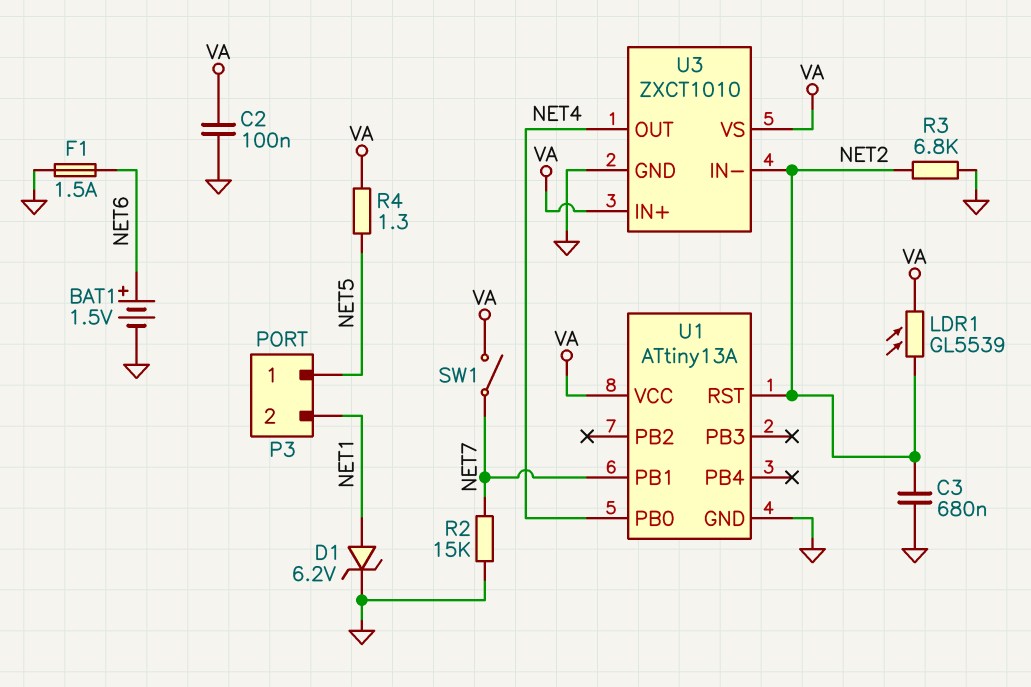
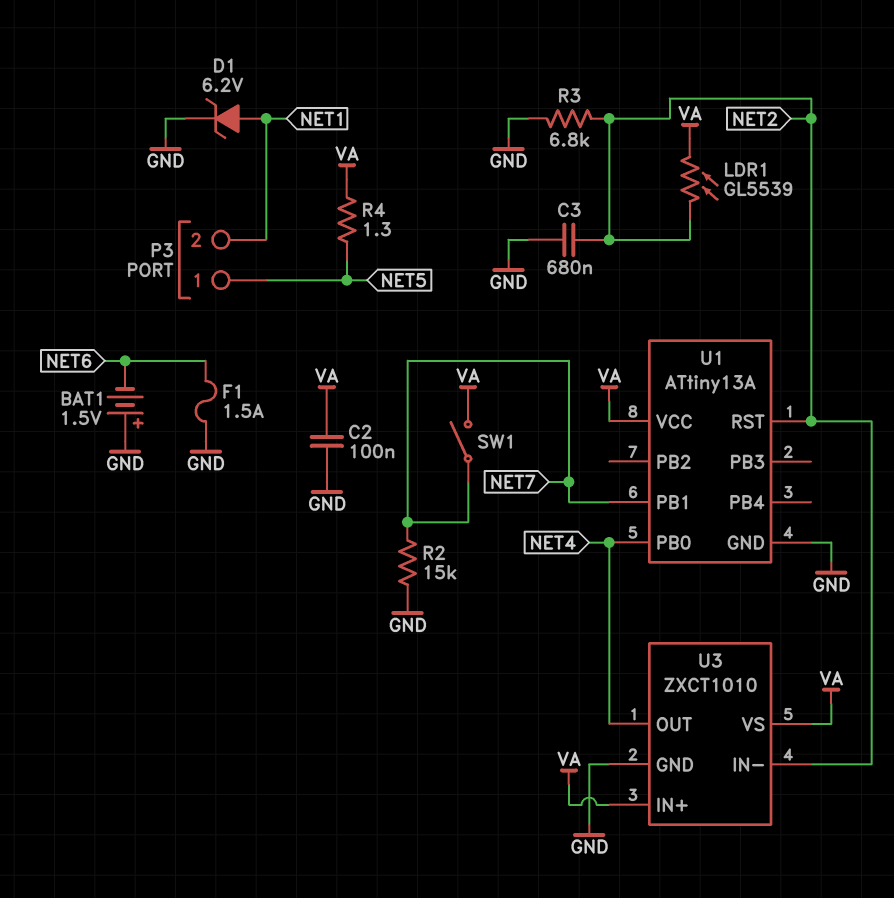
BAT1: 1.5V (plus NET6, minus GND) -> 1.5V (plus GND, minus NET6)

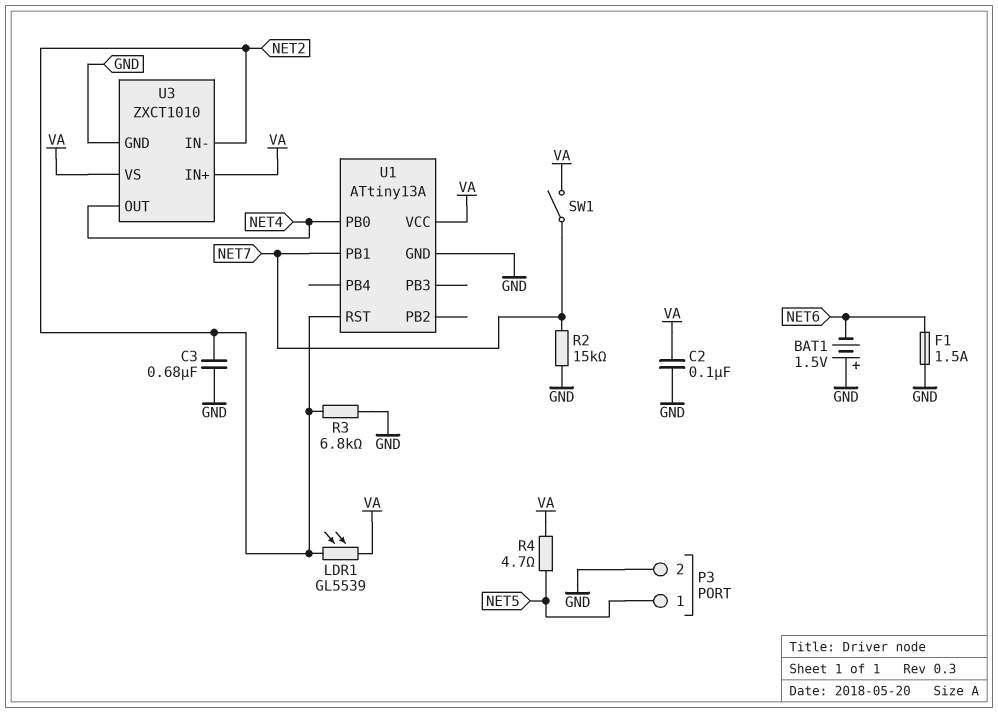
D1: zener 6.2V (A NET1, K GND) -> none
P3 pin 2: NET1 -> GND
R4: 1.3 (NET5, VA) -> 4.7 (NET5, VA)

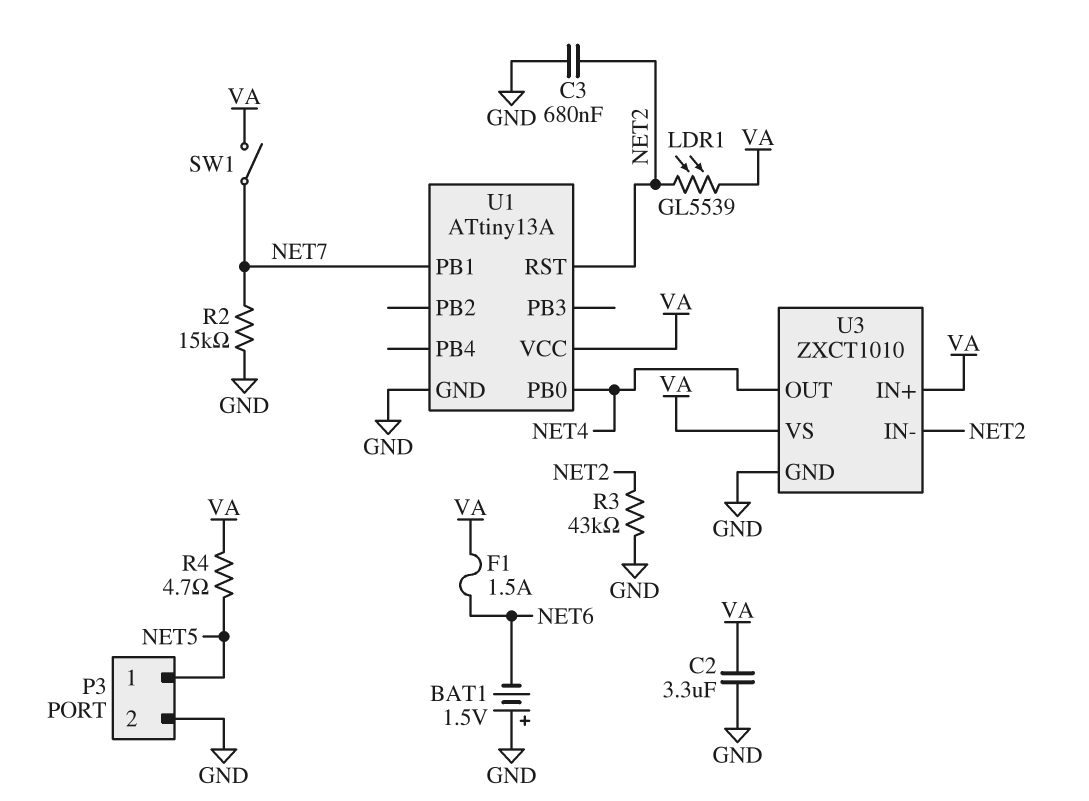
C2: 100nF (GND, VA) -> 3.3uF (GND, VA)
F1: 1.5A (GND, NET6) -> 1.5A (NET6, VA)
R3: 6.8k (GND, NET2) -> 43k (GND, NET2)

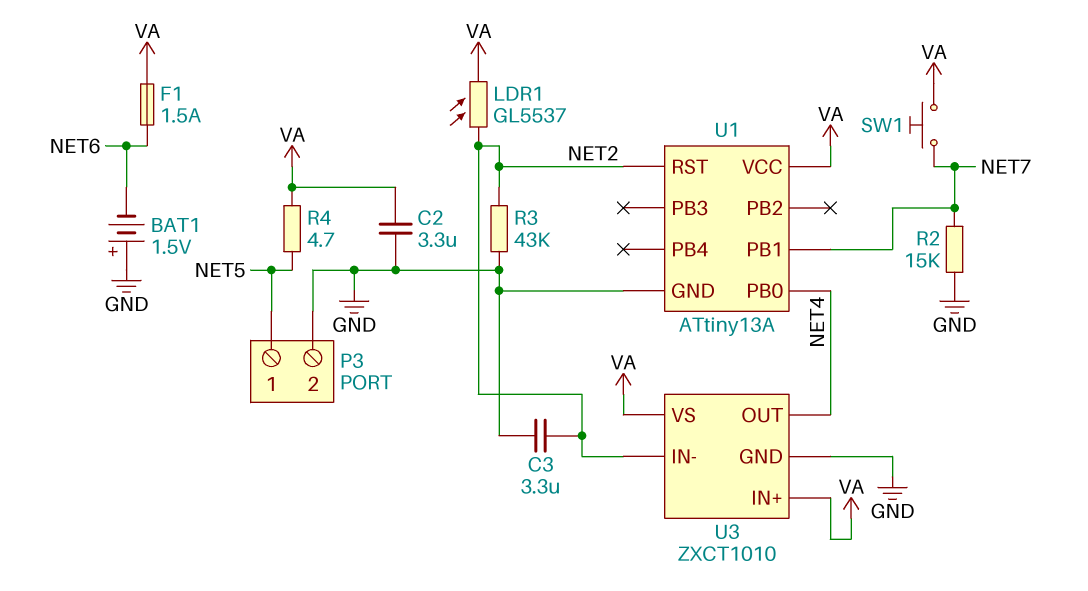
C3: 680nF (GND, NET2) -> 3.3uF (GND, NET2)
LDR1: GL5539 (NET2, VA) -> GL5537 (NET2, VA)
SW1: switch (NET7, VA) -> button (NET7, VA)

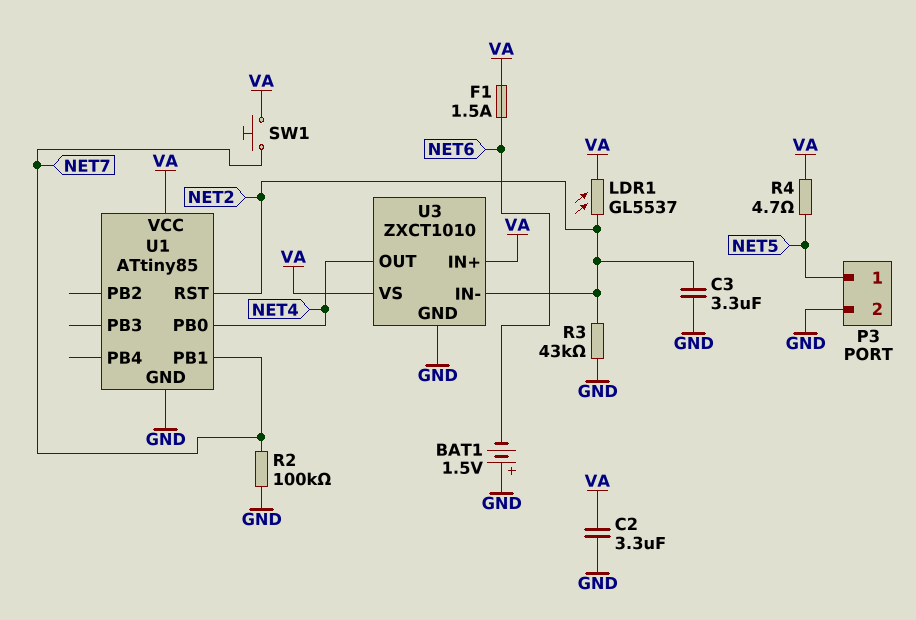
R2: 15k (GND, NET7) -> 100k (GND, NET7)
U1: ATtiny13A -> ATtiny85

